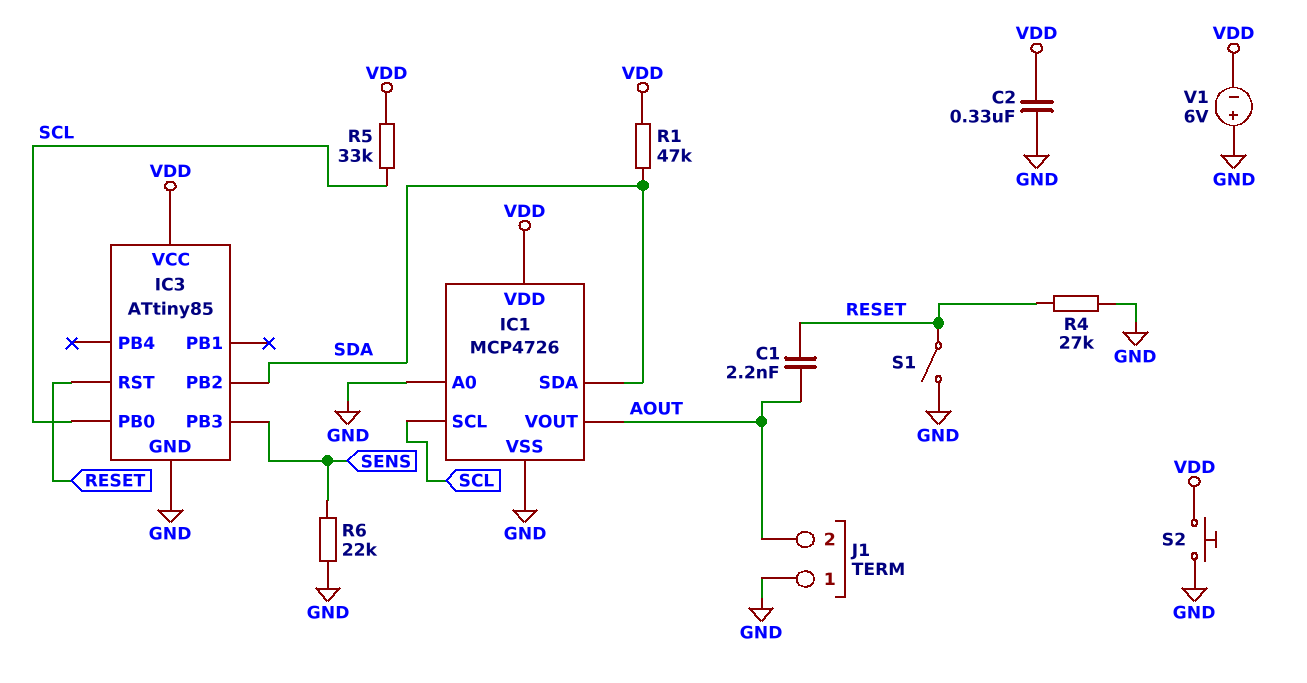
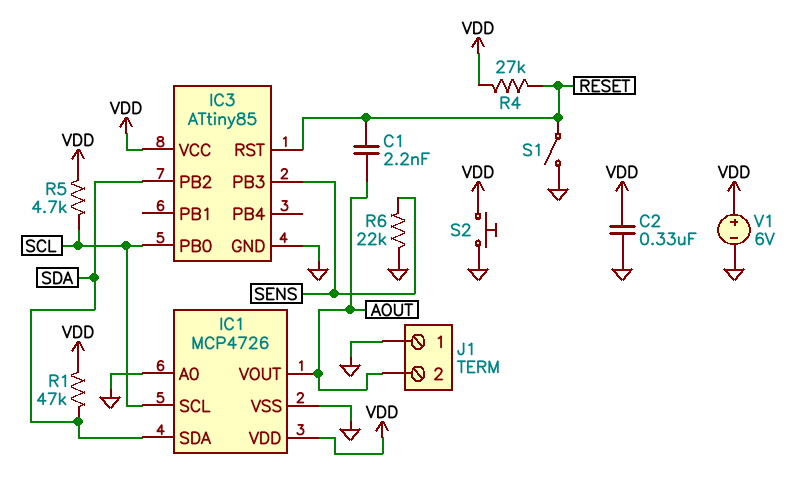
R4: 27k (GND, RESET) -> 27k (RESET, VDD)
R5: 33k (SCL, VDD) -> 4.7k (SCL, VDD)
V1: 6V (plus GND, minus VDD) -> 6V (plus VDD, minus GND)

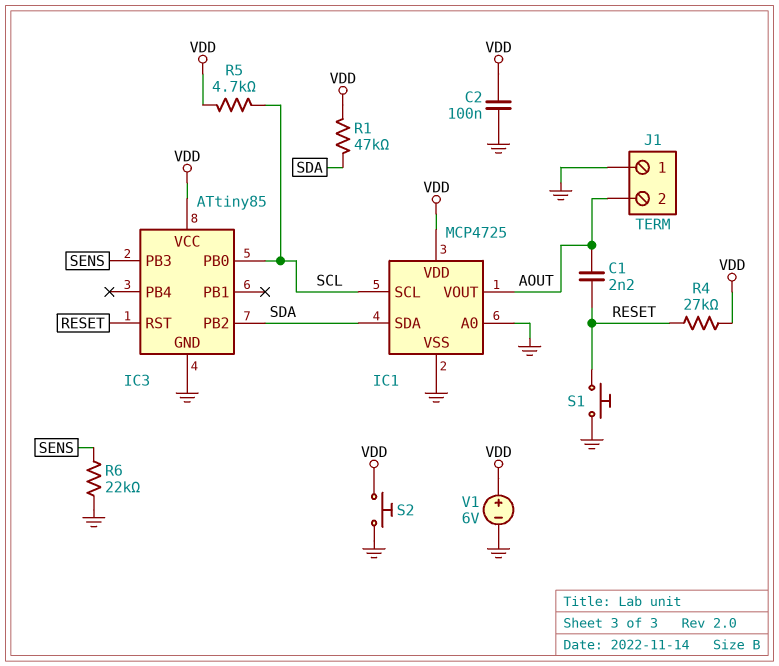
C2: 330nF (GND, VDD) -> 100nF (GND, VDD)
IC1: MCP4726 -> MCP4725
S1: switch (GND, RESET) -> button (GND, RESET)

